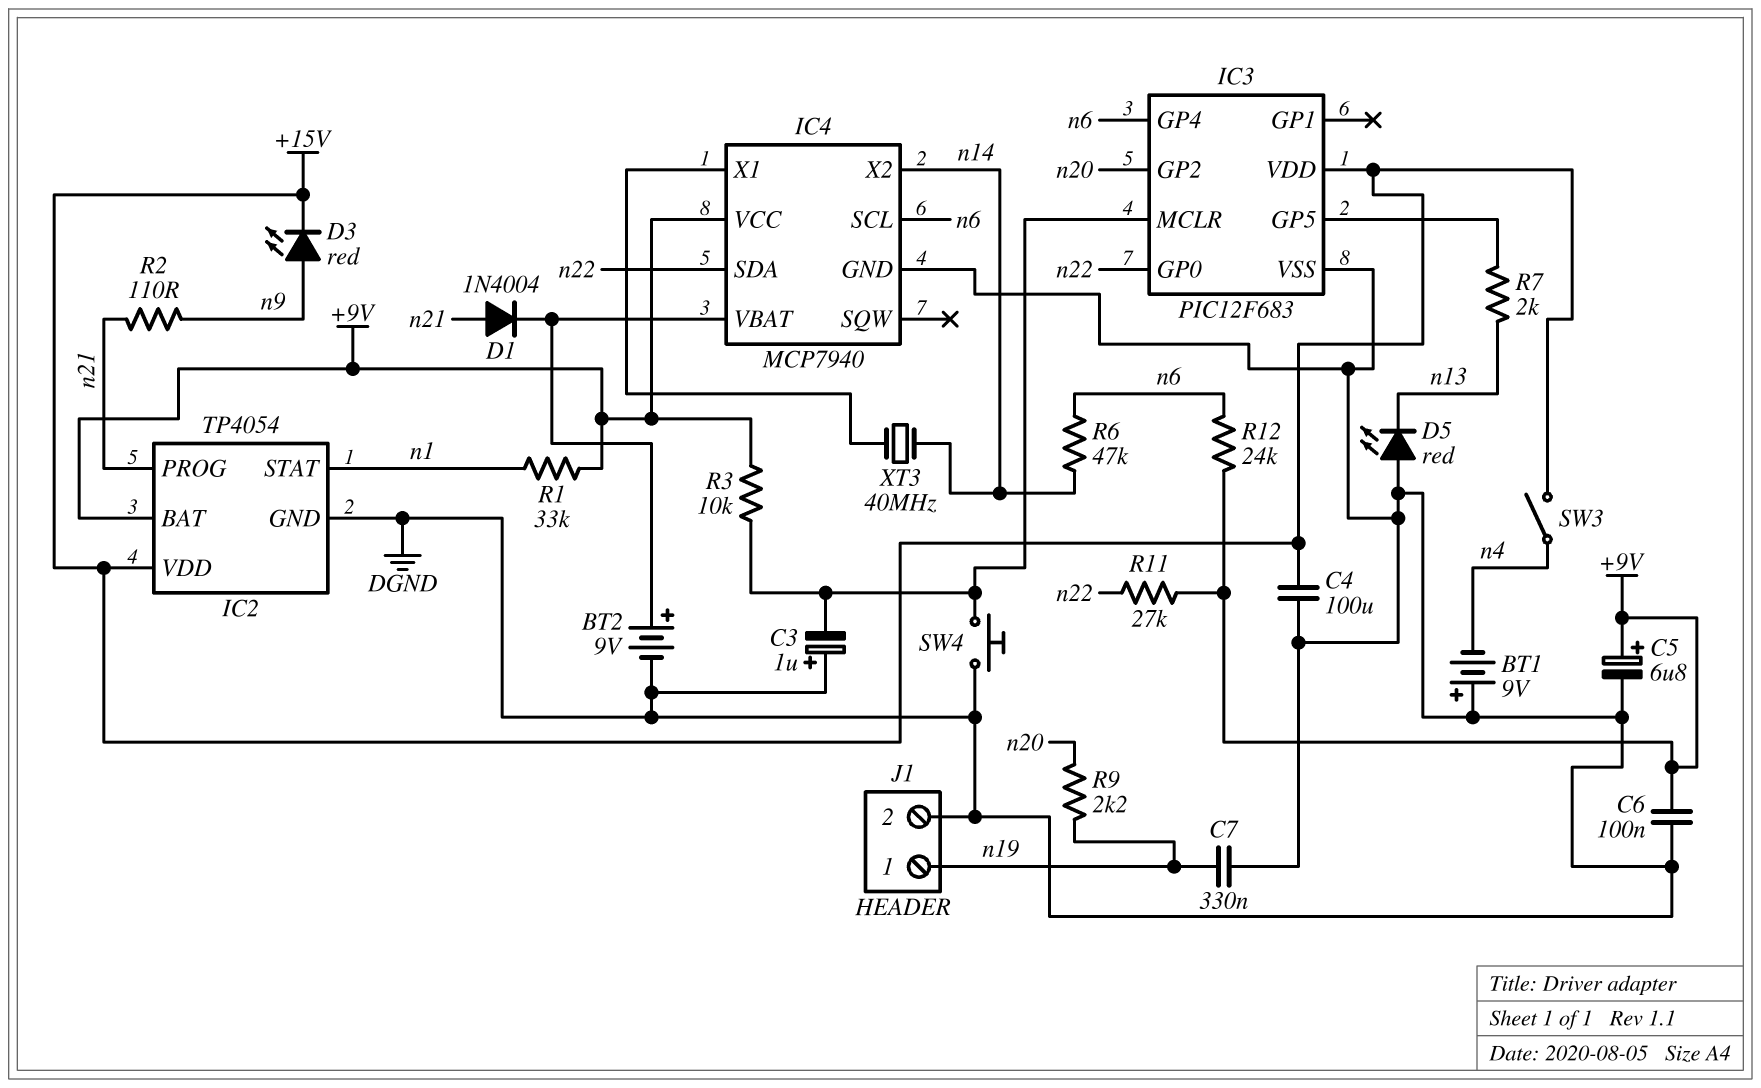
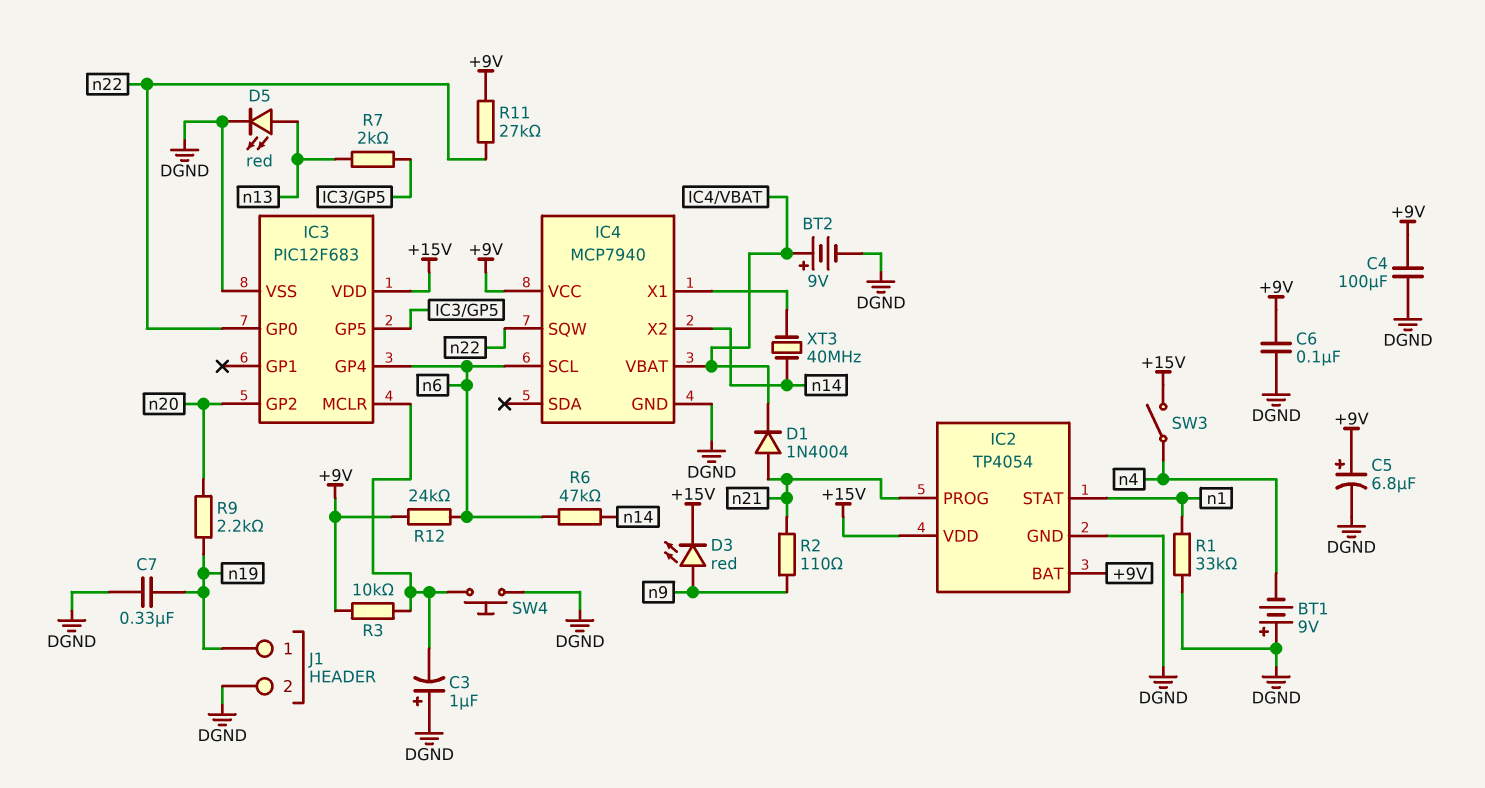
C4: 100uF (+15V, DGND) -> 100uF (+9V, DGND)
D5: LED red (A DGND, K n13) -> LED red (A n13, K DGND)
IC4 pin SDA: n22 -> none
IC4 pin SQW: none -> n22
R1: 33k (+9V, n1) -> 33k (DGND, n1)

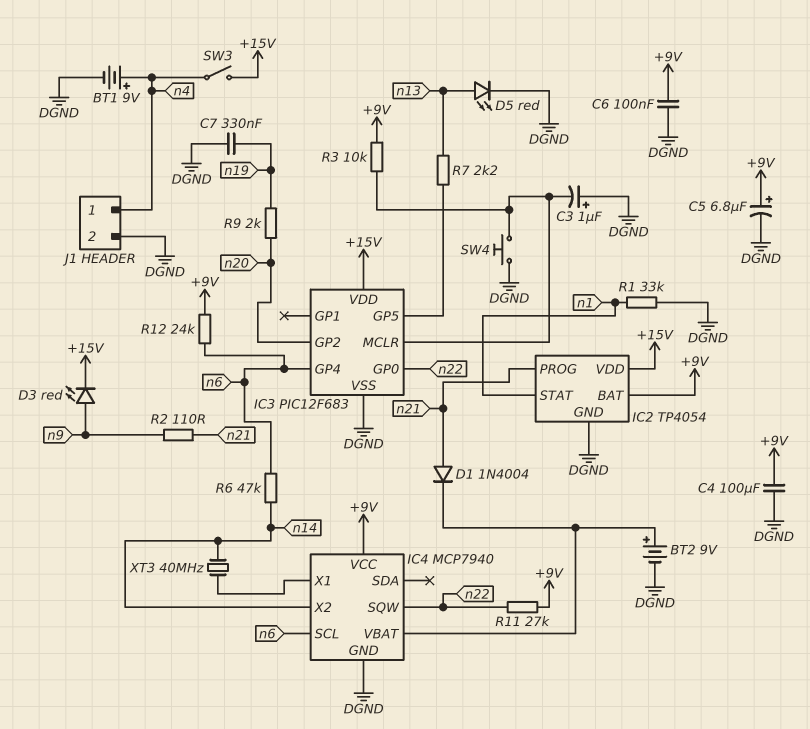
BT1: 9V (plus DGND, minus n4) -> 9V (plus n4, minus DGND)
J1 pin 1: n19 -> n4
R7: 2k (IC3/GP5, n13) -> 2.2k (IC3/GP5, n13)
R9: 2.2k (n19, n20) -> 2k (n19, n20)

